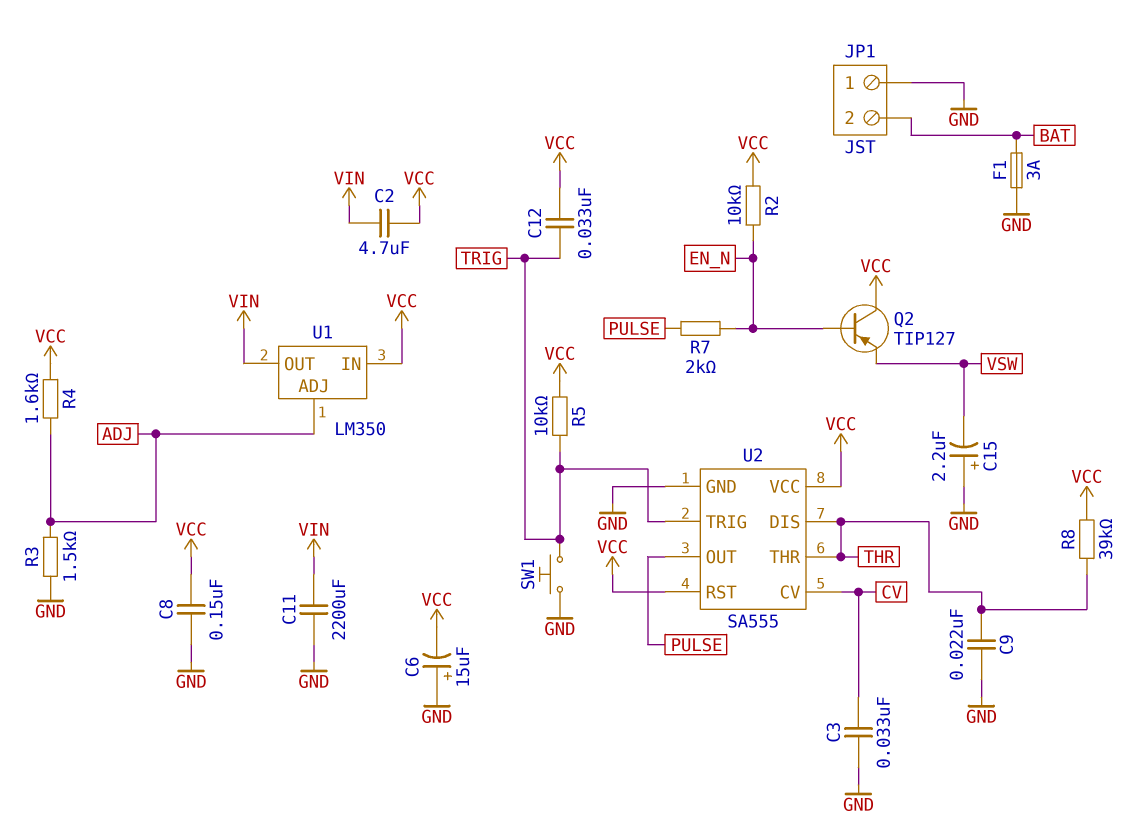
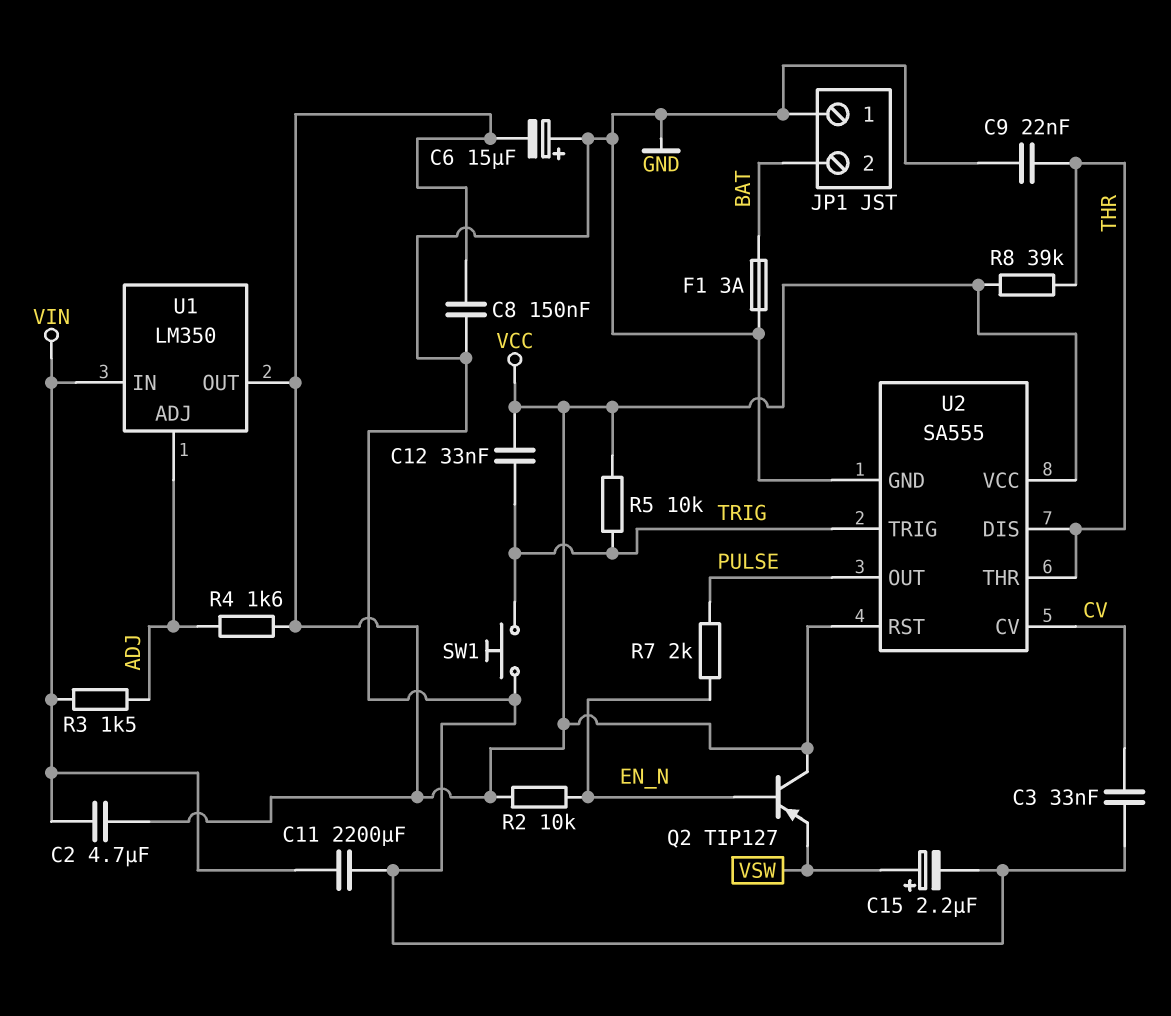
C15: 2.2uF (plus GND, minus VSW) -> 2.2uF (plus VSW, minus GND)
R3: 1.5k (ADJ, GND) -> 1.5k (ADJ, VIN)
U1 pin IN: VCC -> VIN
U1 pin OUT: VIN -> VCC

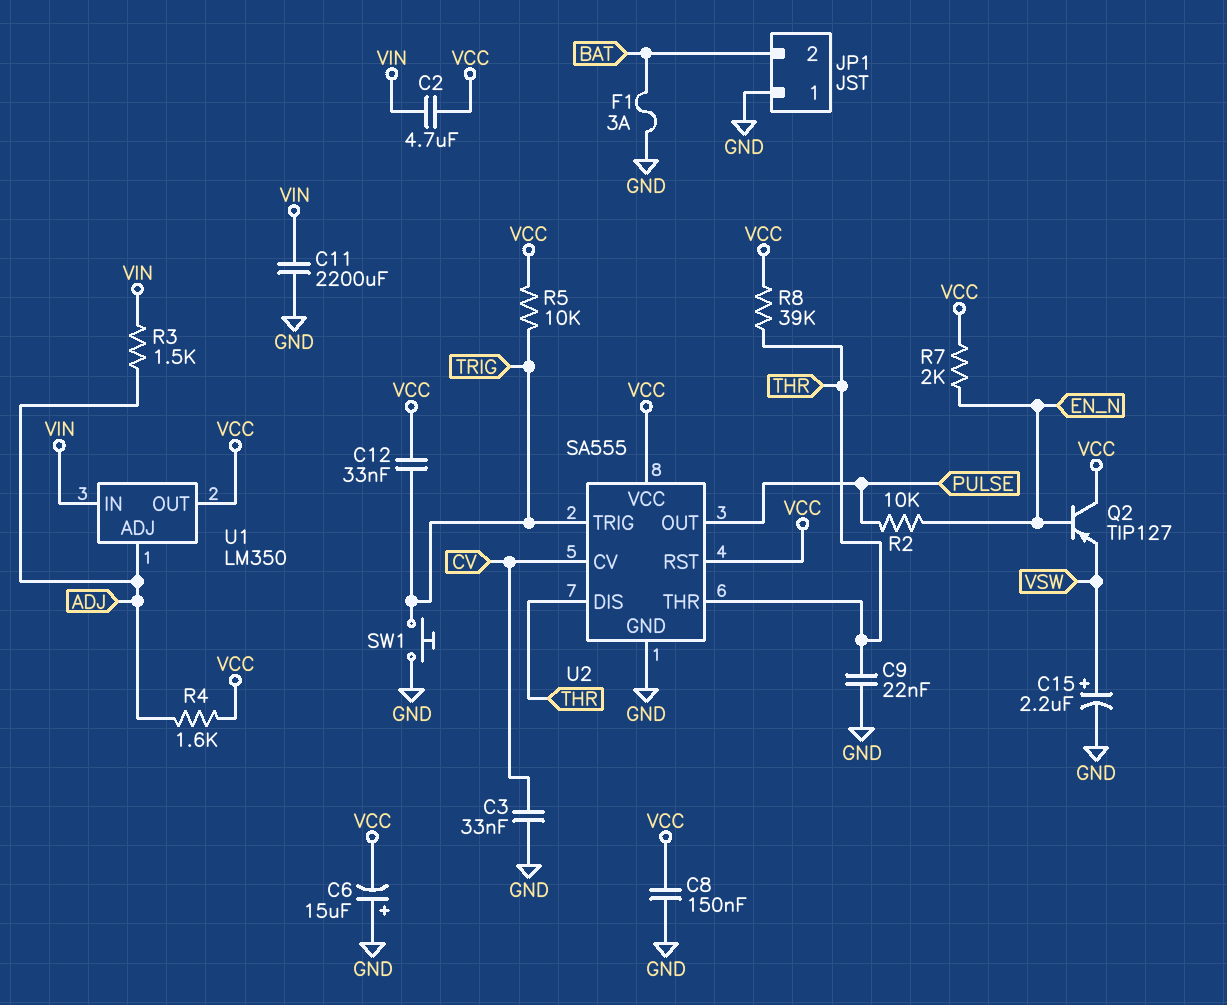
R2: 10k (EN_N, VCC) -> 10k (EN_N, PULSE)
R7: 2k (EN_N, PULSE) -> 2k (EN_N, VCC)

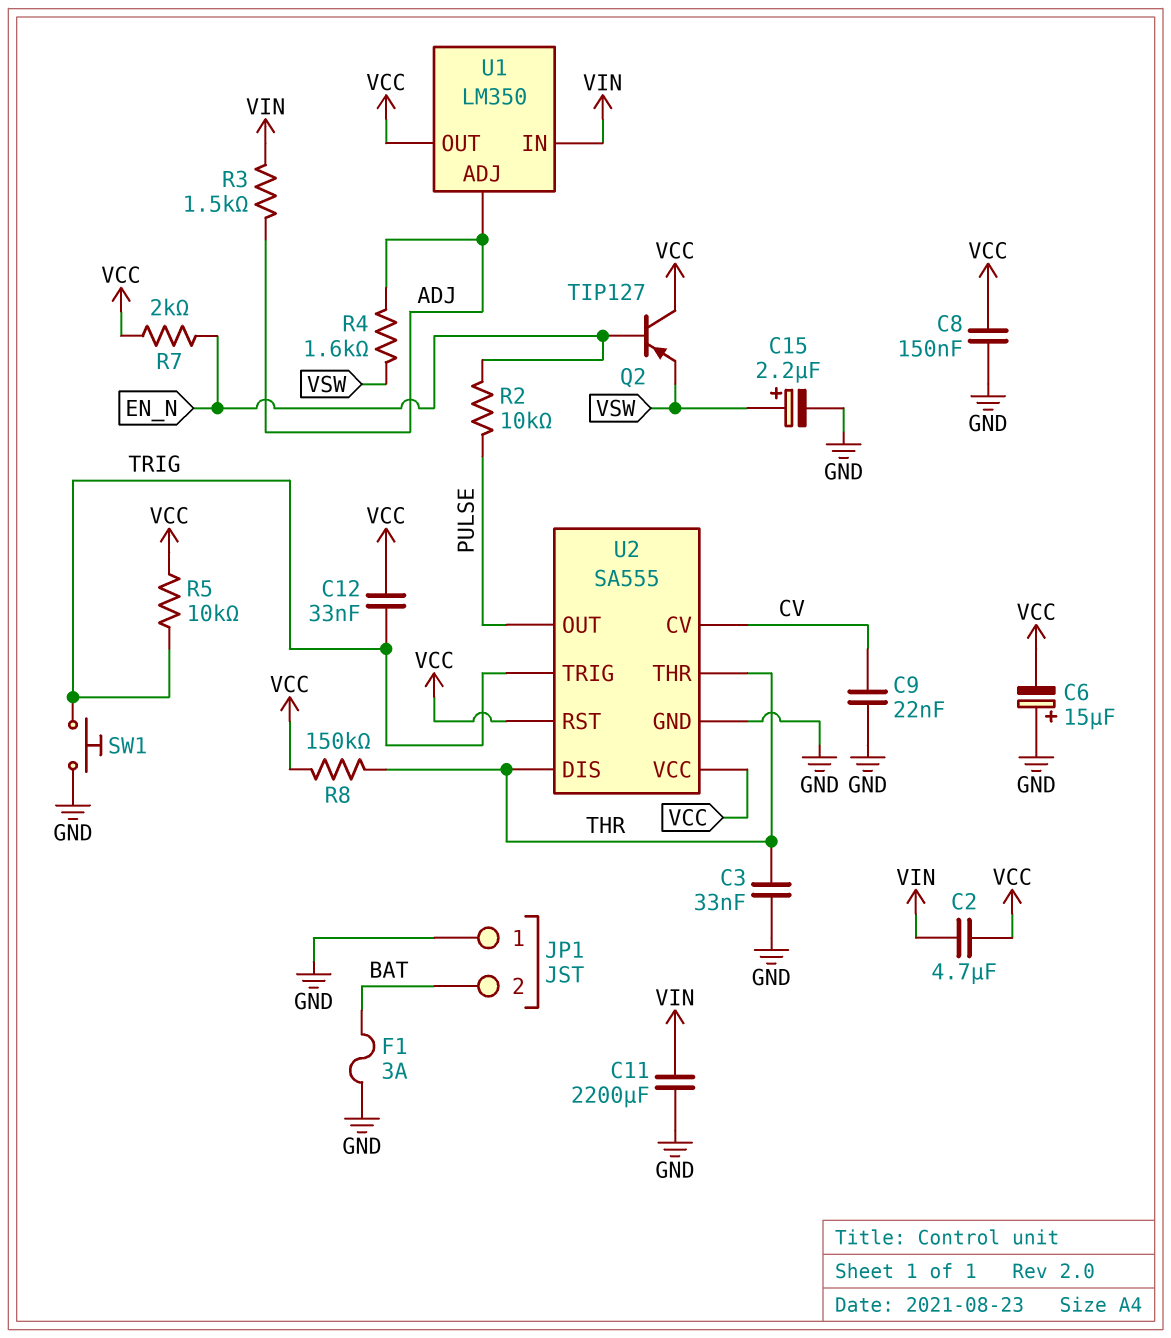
C3: 33nF (CV, GND) -> 33nF (GND, THR)
C9: 22nF (GND, THR) -> 22nF (CV, GND)
R4: 1.6k (ADJ, VCC) -> 1.6k (ADJ, VSW)
R8: 39k (THR, VCC) -> 150k (THR, VCC)

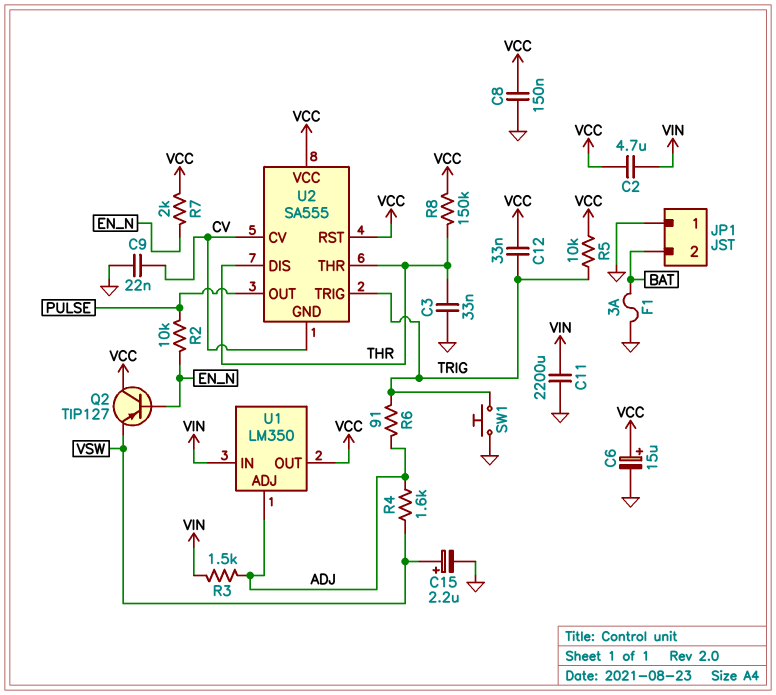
C6: 15uF (plus GND, minus VCC) -> 15uF (plus VCC, minus GND)
R6: none -> 91 (ADJ, TRIG)
U2 pin GND: GND -> CV

